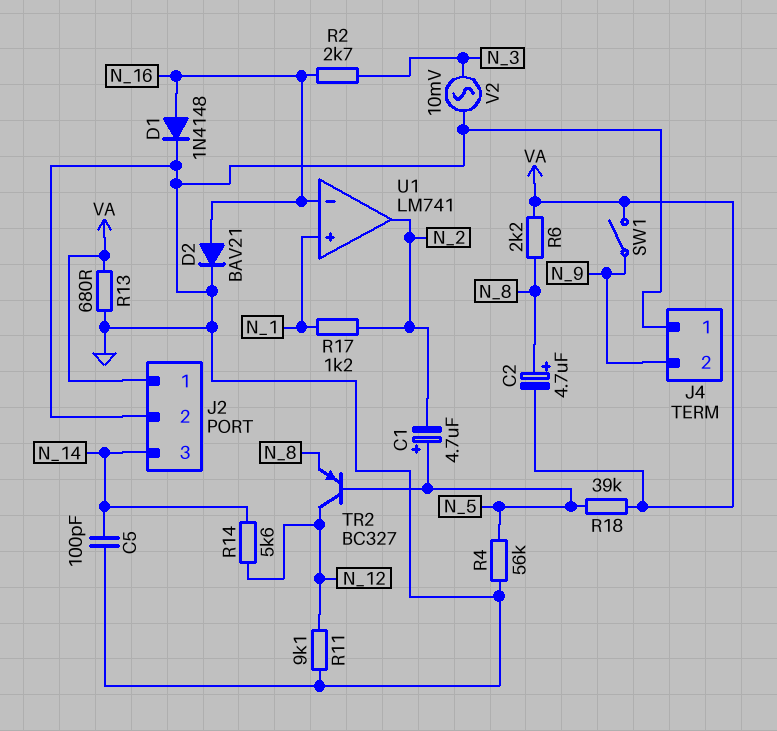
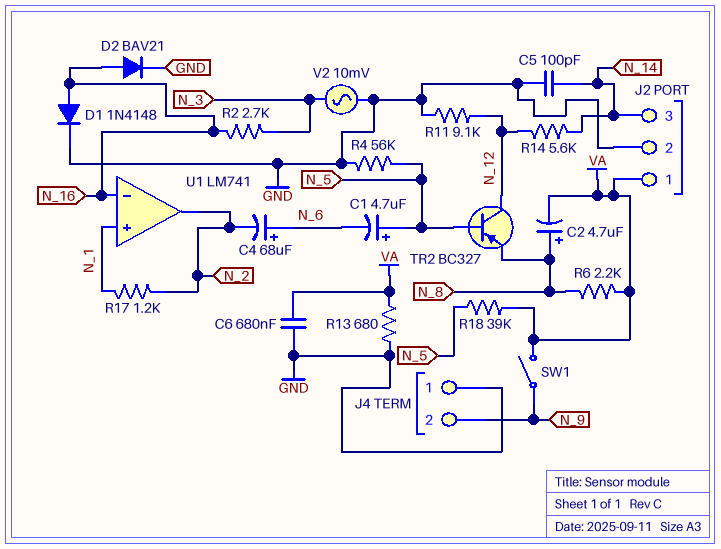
C1: 4.7uF (plus N_5, minus N_2) -> 4.7uF (plus N_5, minus N_6)
C4: none -> 68uF (plus N_6, minus N_2)
C6: none -> 680nF (GND, VA)

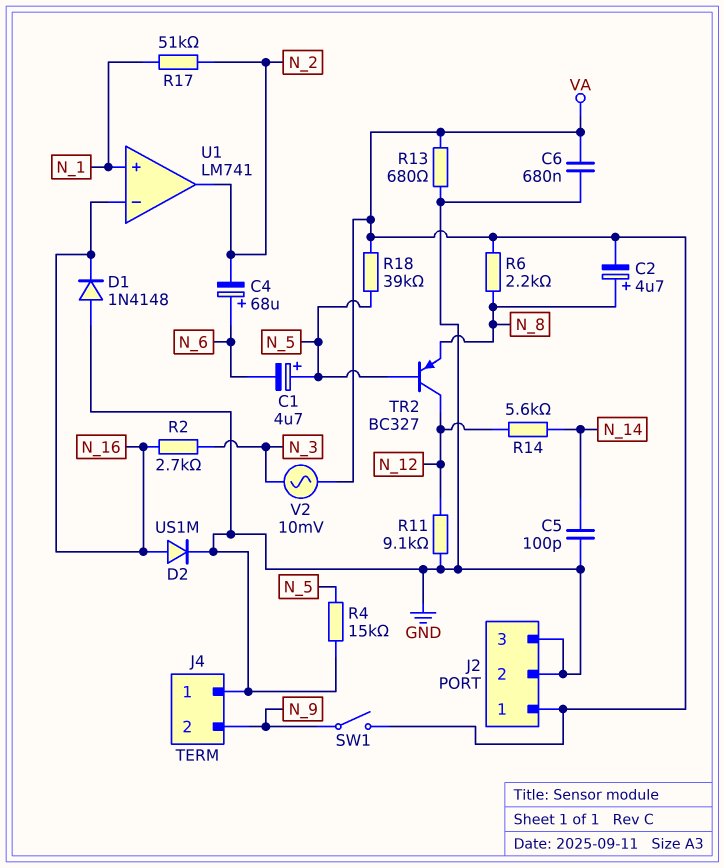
D1: diode 1N4148 (A N_16, K GND) -> diode 1N4148 (A GND, K N_16)
D2: diode BAV21 (A N_16, K GND) -> diode US1M (A N_16, K GND)
J2 pin 3: N_14 -> GND
R4: 56k (GND, N_5) -> 15k (GND, N_5)
R17: 1.2k (N_1, N_2) -> 51k (N_1, N_2)
V2: AC 10mV (GND, N_3) -> AC 10mV (N_3, VA)

